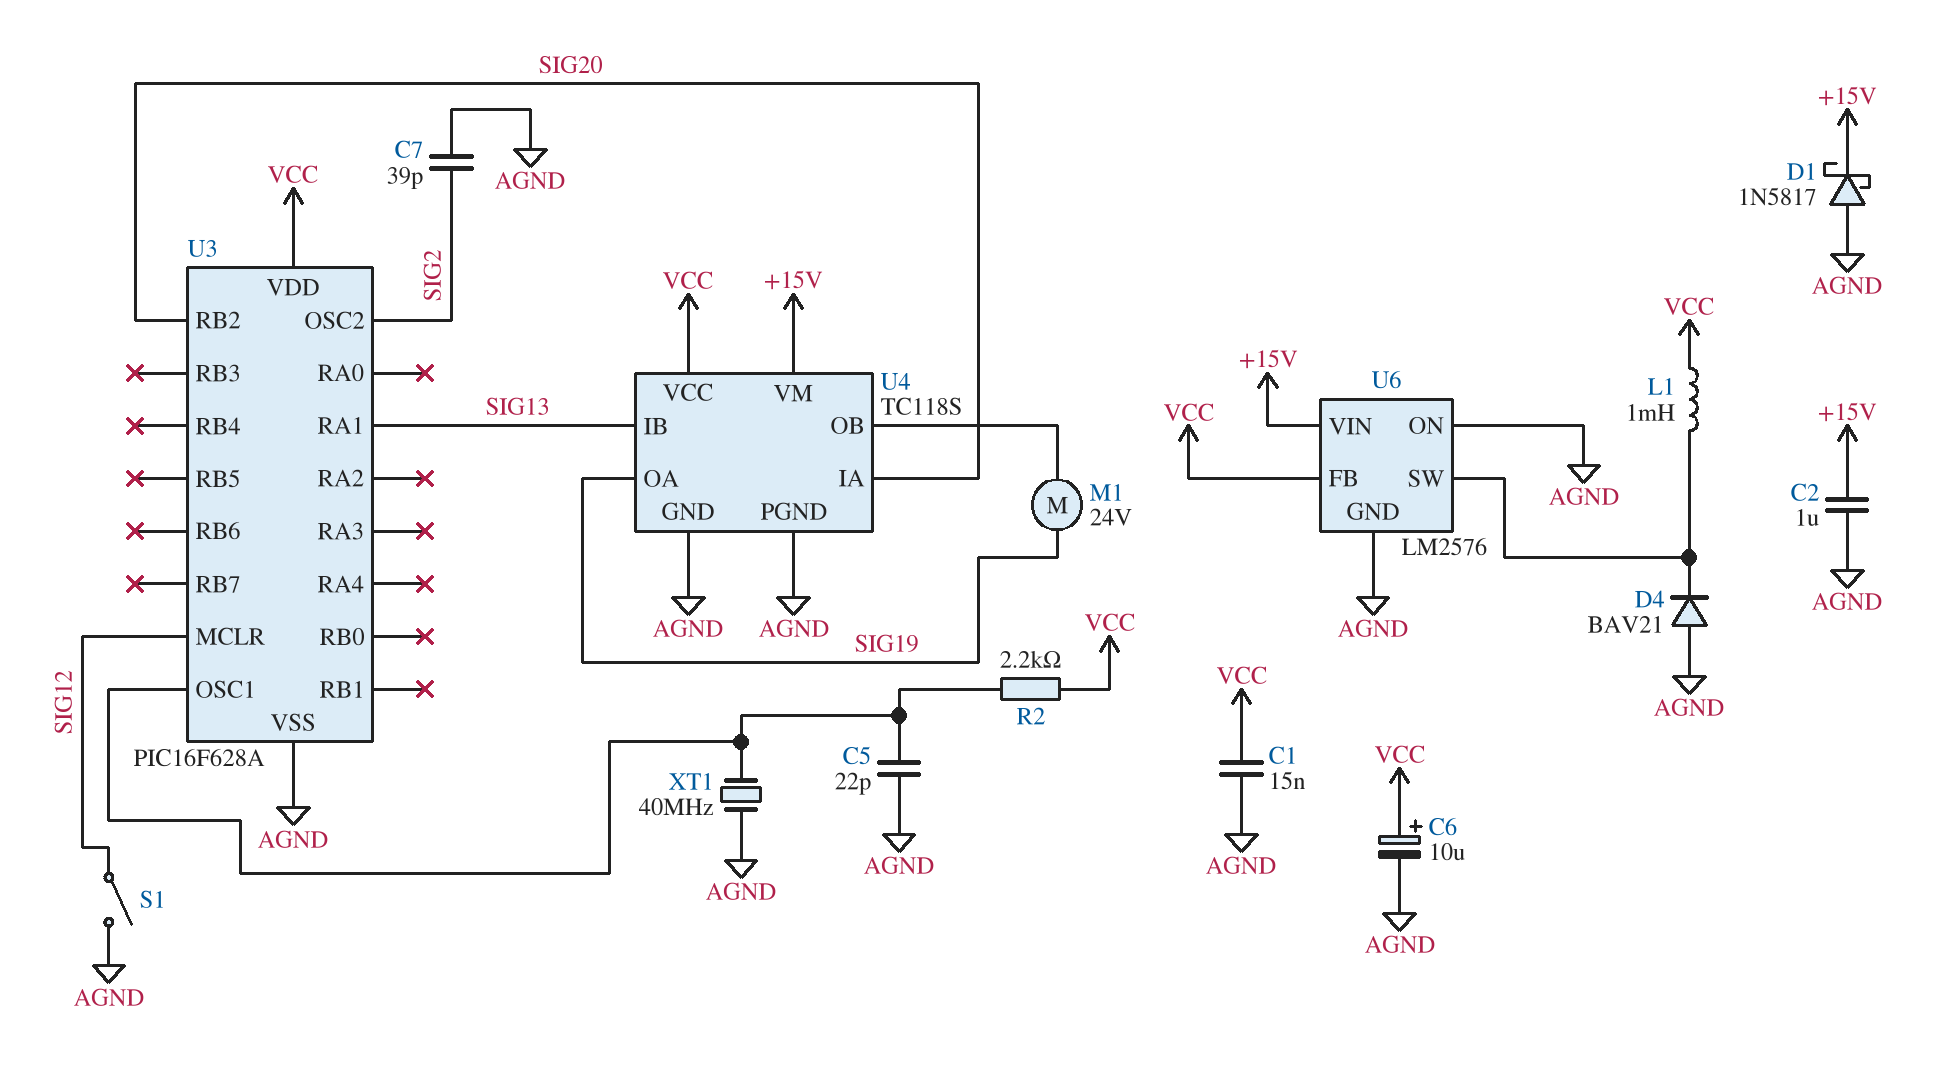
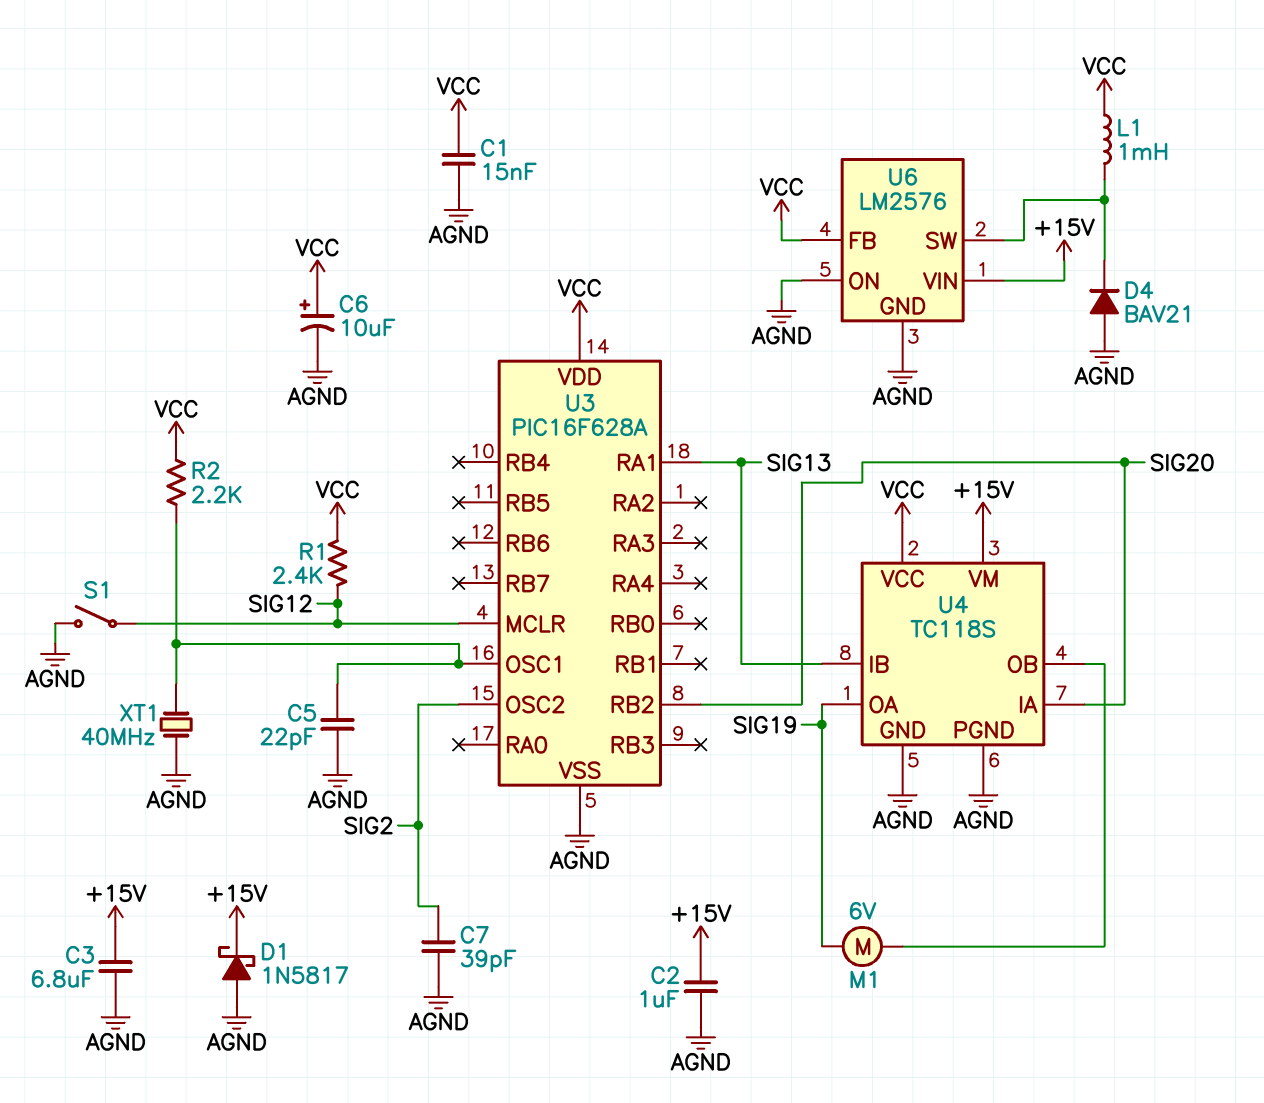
C3: none -> 6.8uF (+15V, AGND)
M1: motor 24V (SIG19, U4/OB) -> motor 6V (SIG19, U4/OB)
R1: none -> 2.4k (SIG12, VCC)

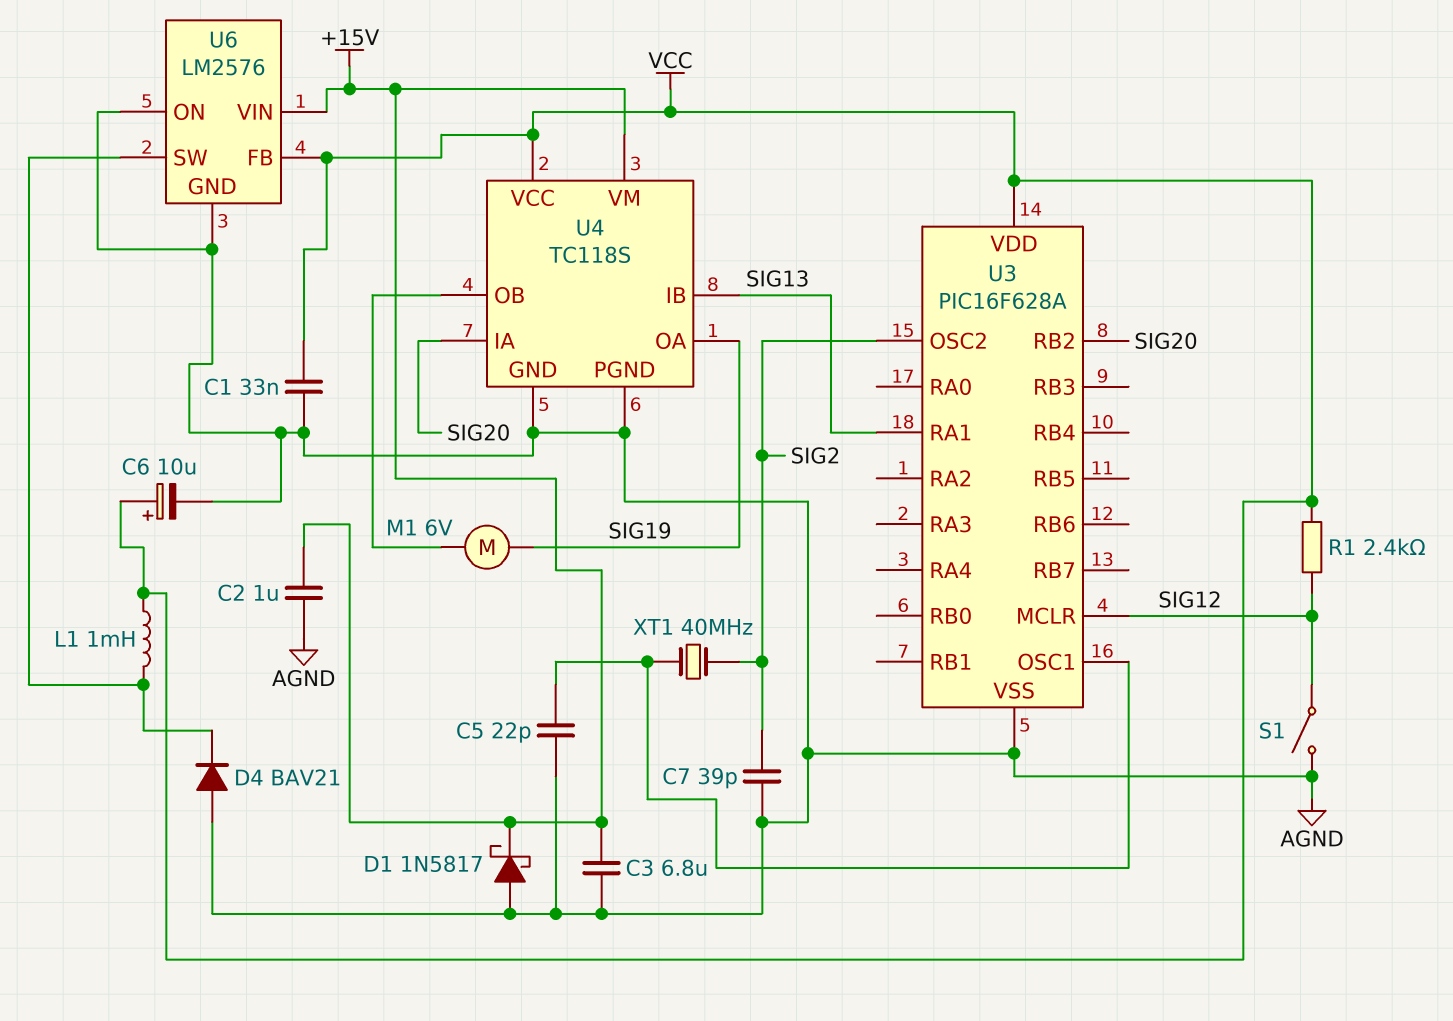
C1: 15nF (AGND, VCC) -> 33nF (AGND, VCC)
R2: 2.2k (U3/OSC1, VCC) -> none
XT1: 40MHz (AGND, U3/OSC1) -> 40MHz (SIG2, U3/OSC1)

